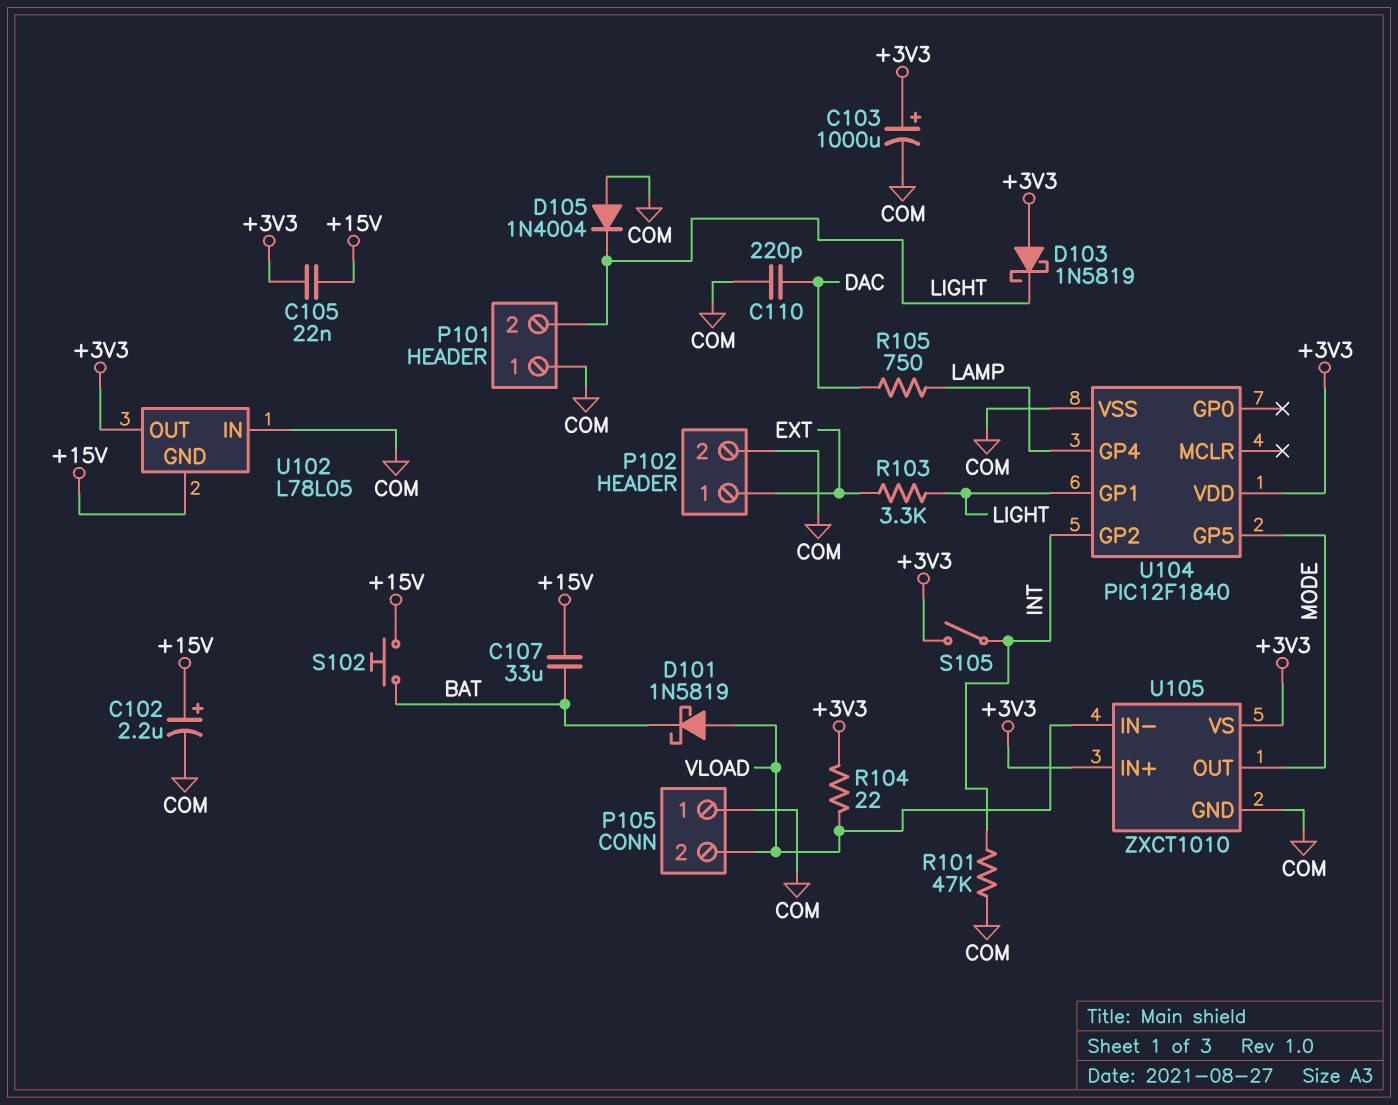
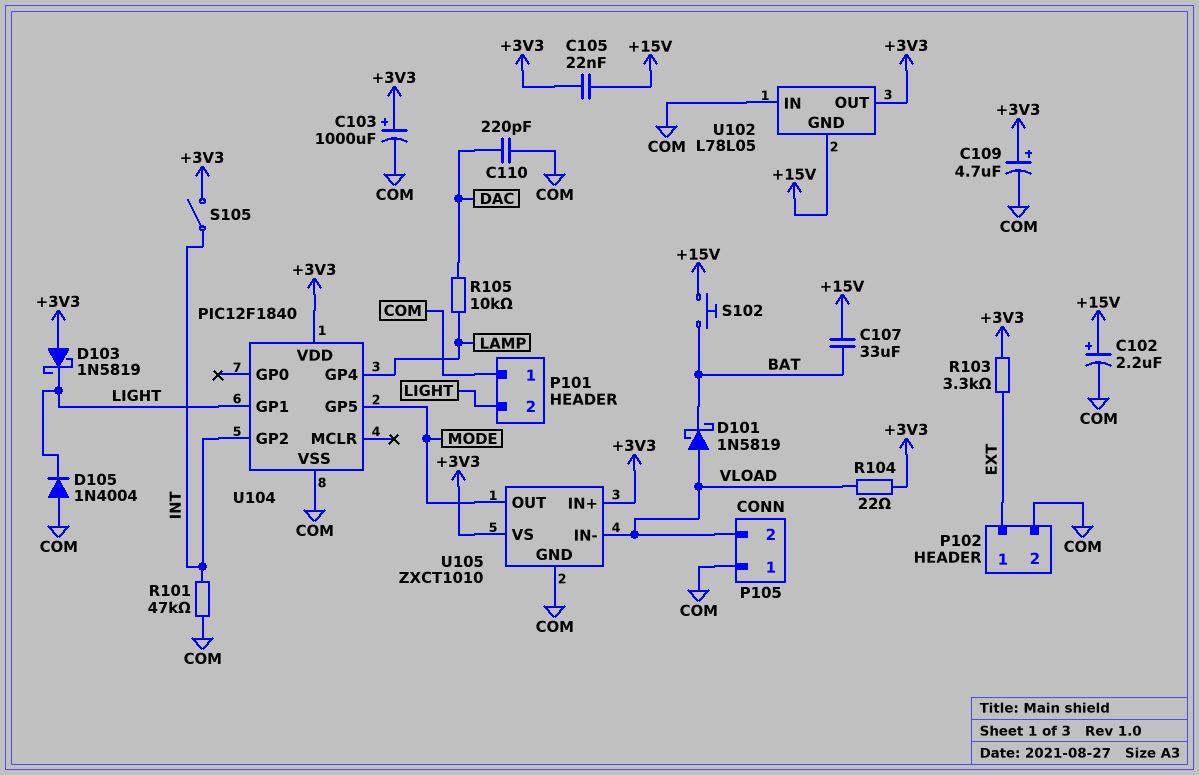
C109: none -> 4.7uF (plus +3V3, minus COM)
R103: 3.3k (EXT, LIGHT) -> 3.3k (+3V3, EXT)
R105: 750 (DAC, LAMP) -> 10k (DAC, LAMP)

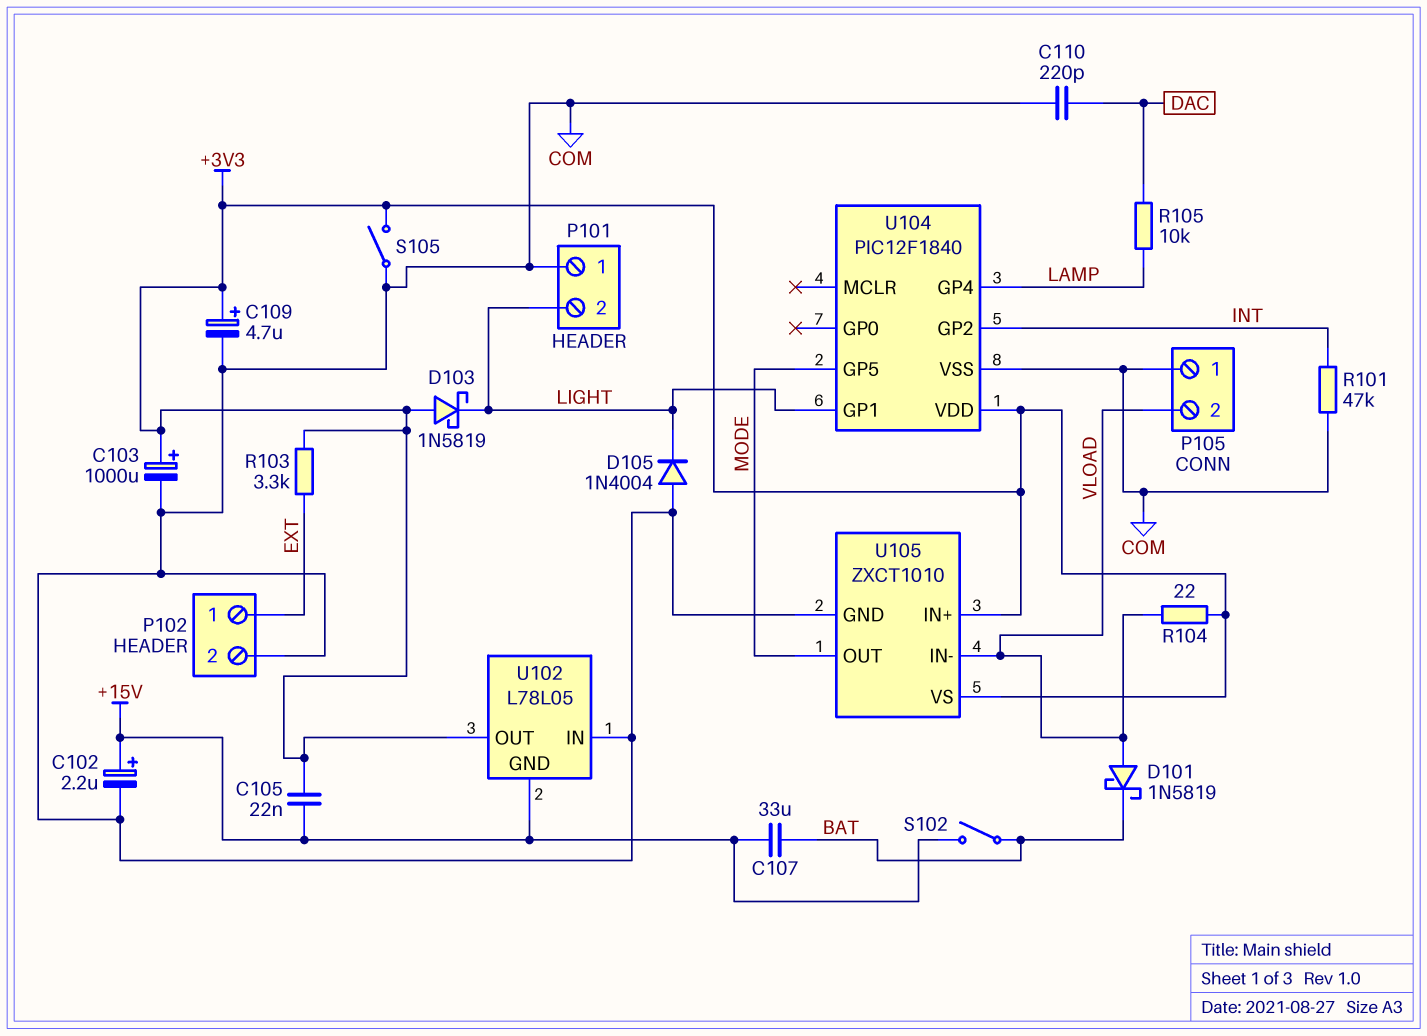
S102: button (+15V, BAT) -> switch (+15V, BAT)
S105: switch (+3V3, INT) -> switch (+3V3, COM)

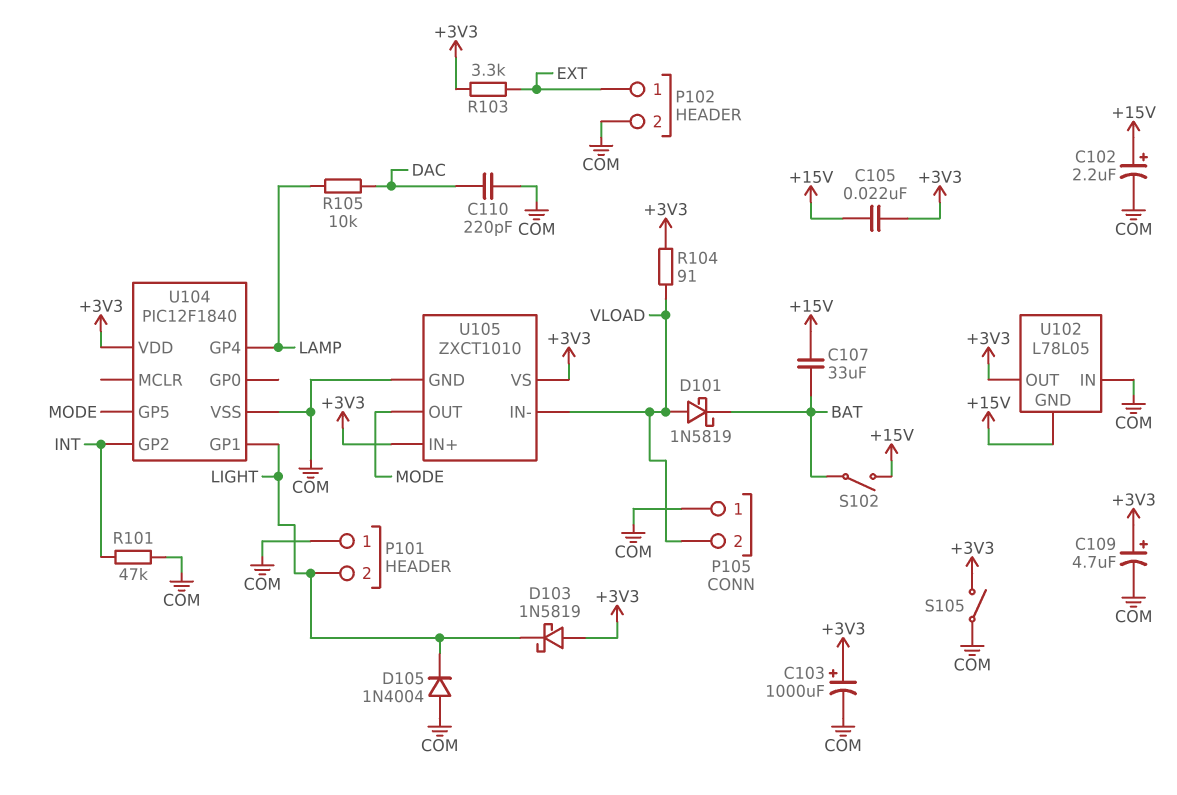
R104: 22 (+3V3, VLOAD) -> 91 (+3V3, VLOAD)

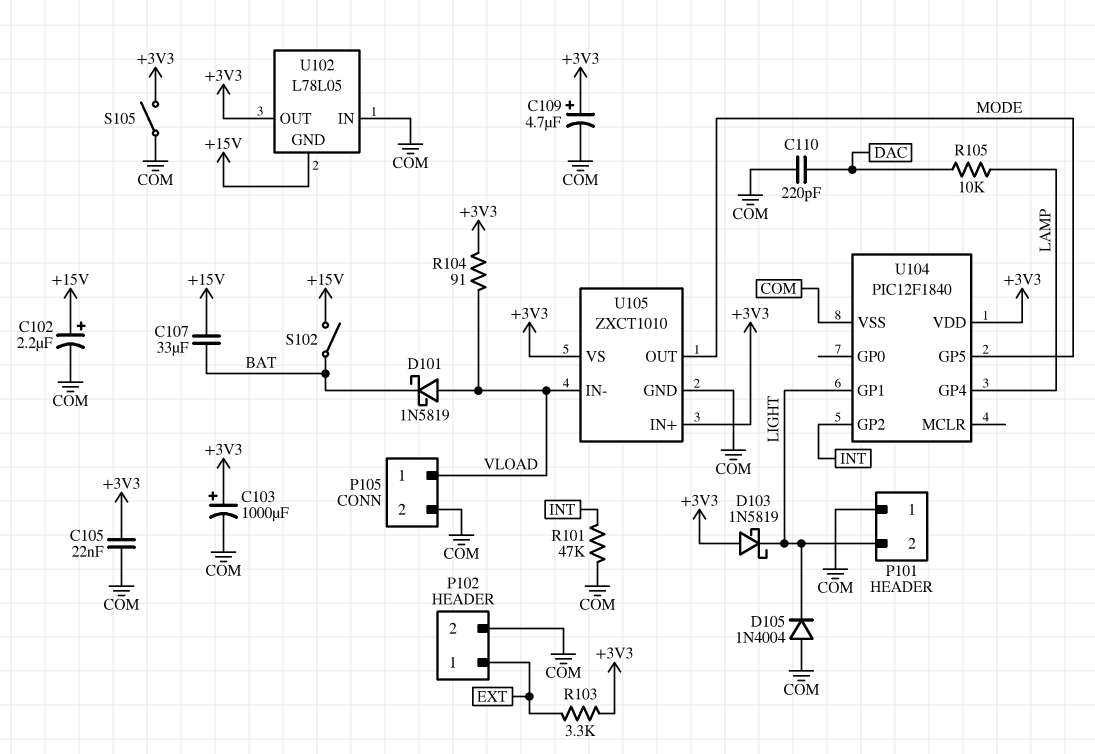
C105: 22nF (+3V3, +15V) -> 22nF (+3V3, COM)
P105 pin 1: COM -> VLOAD
P105 pin 2: VLOAD -> COM

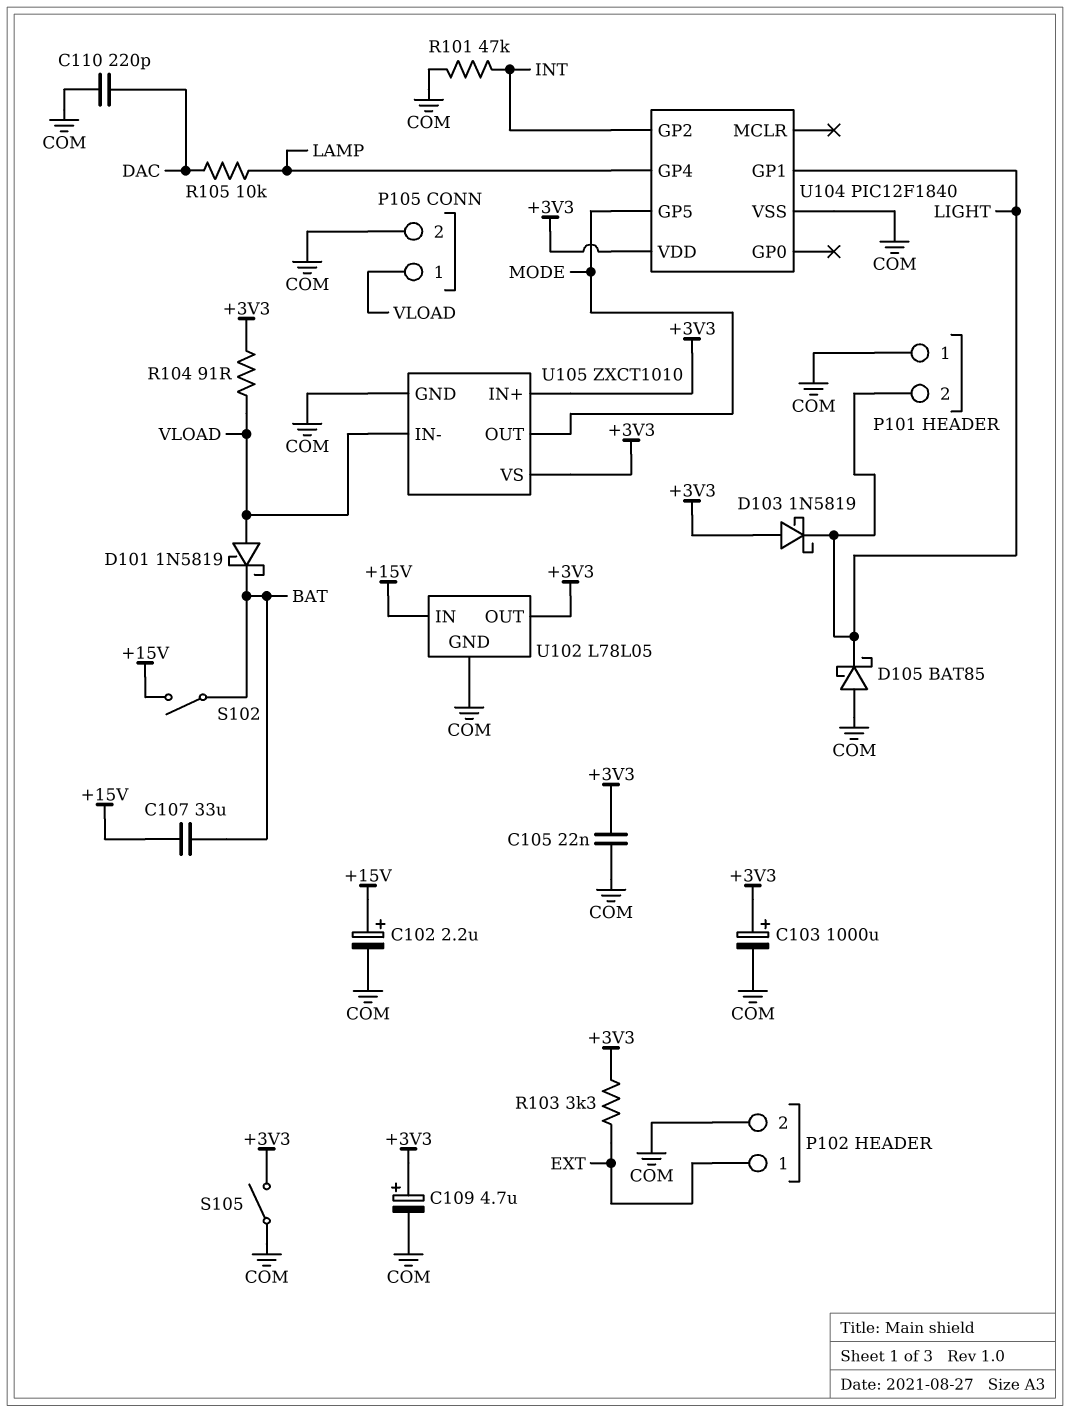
D105: diode 1N4004 (A COM, K LIGHT) -> schottky BAT85 (A COM, K LIGHT)
U102 pin GND: +15V -> COM
U102 pin IN: COM -> +15V

